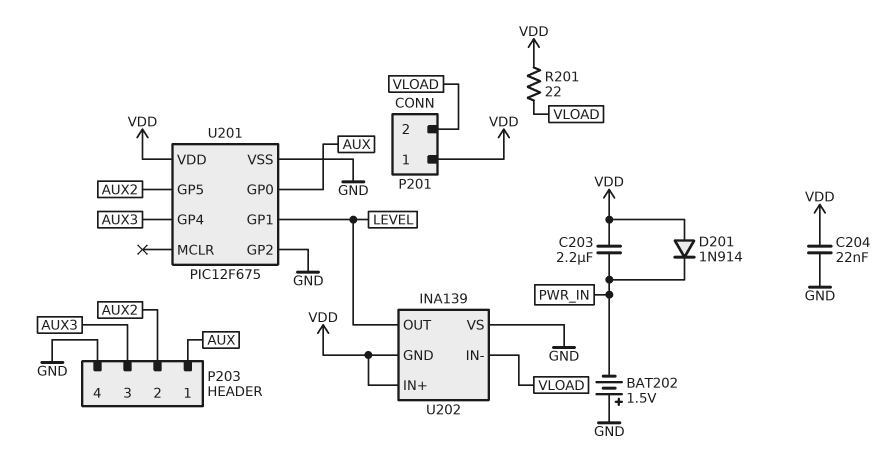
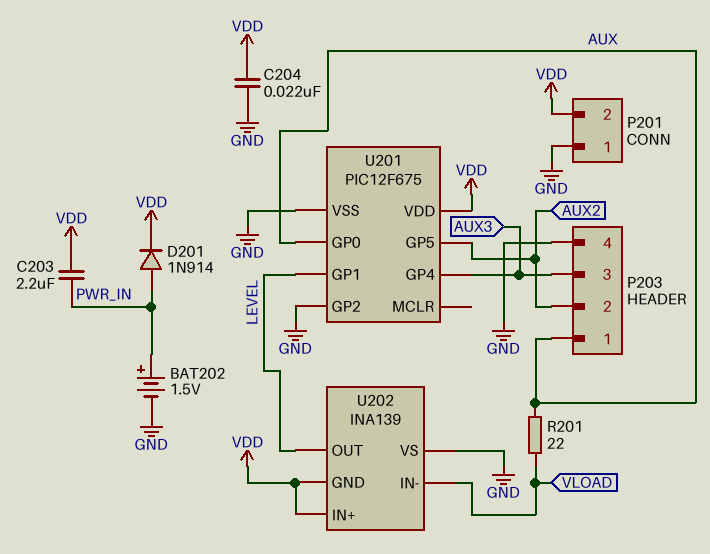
BAT202: 1.5V (plus GND, minus PWR_IN) -> 1.5V (plus PWR_IN, minus GND)
D201: diode 1N914 (A VDD, K PWR_IN) -> diode 1N914 (A PWR_IN, K VDD)
P201 pin 1: VDD -> GND
P201 pin 2: VLOAD -> VDD
R201: 22 (VDD, VLOAD) -> 22 (AUX, VLOAD)

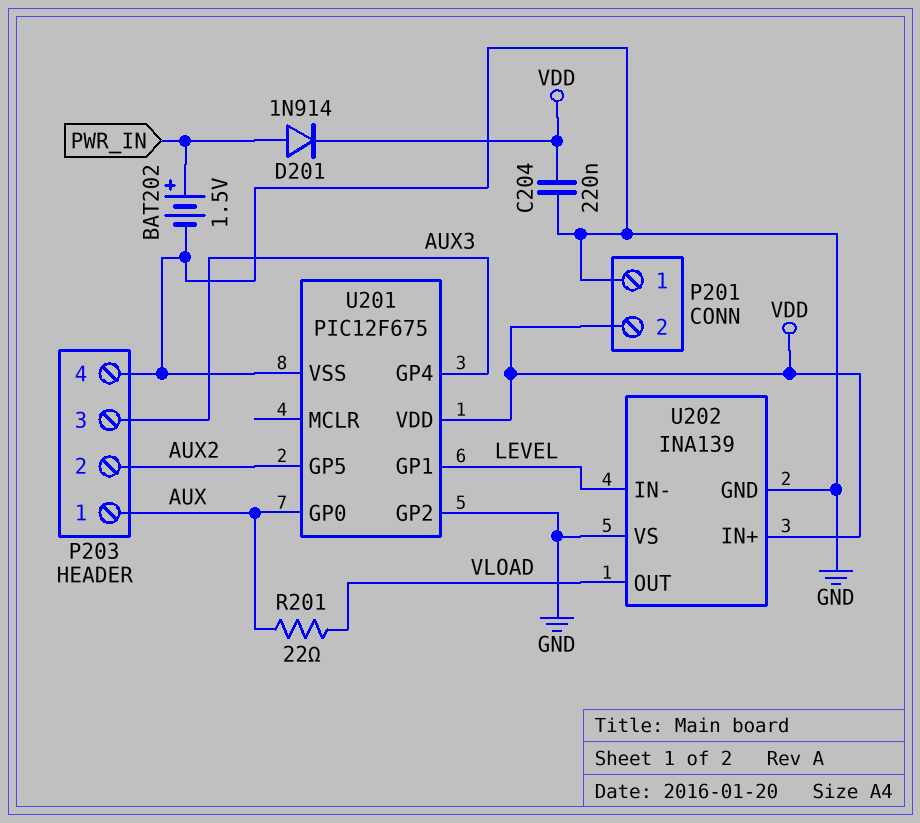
C203: 2.2uF (PWR_IN, VDD) -> none
C204: 22nF (GND, VDD) -> 220nF (GND, VDD)
U202 pin GND: VDD -> GND
U202 pin IN-: VLOAD -> LEVEL
U202 pin OUT: LEVEL -> VLOAD

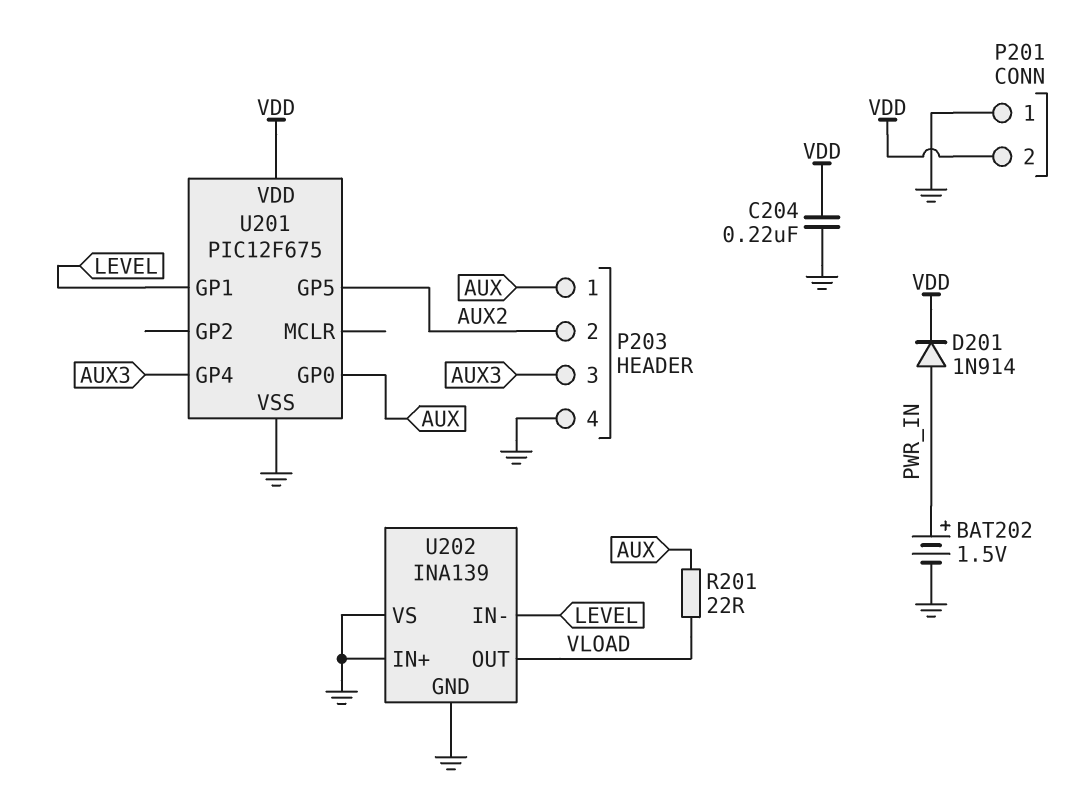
U201 pin GP2: GND -> none
U202 pin IN+: VDD -> GND

